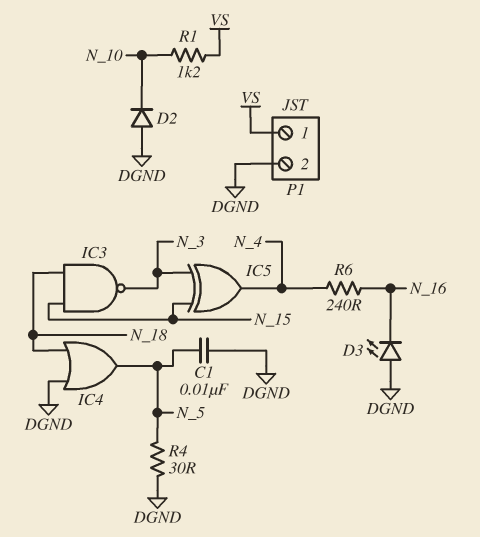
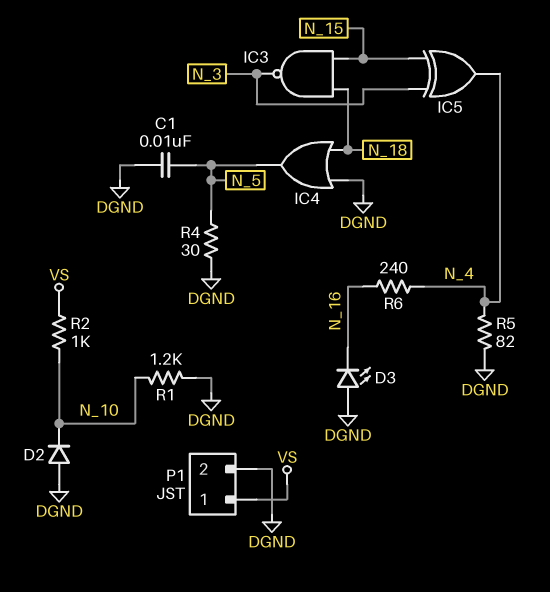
R1: 1.2k (N_10, VS) -> 1.2k (DGND, N_10)
R2: none -> 1k (N_10, VS)
R5: none -> 82 (DGND, N_4)

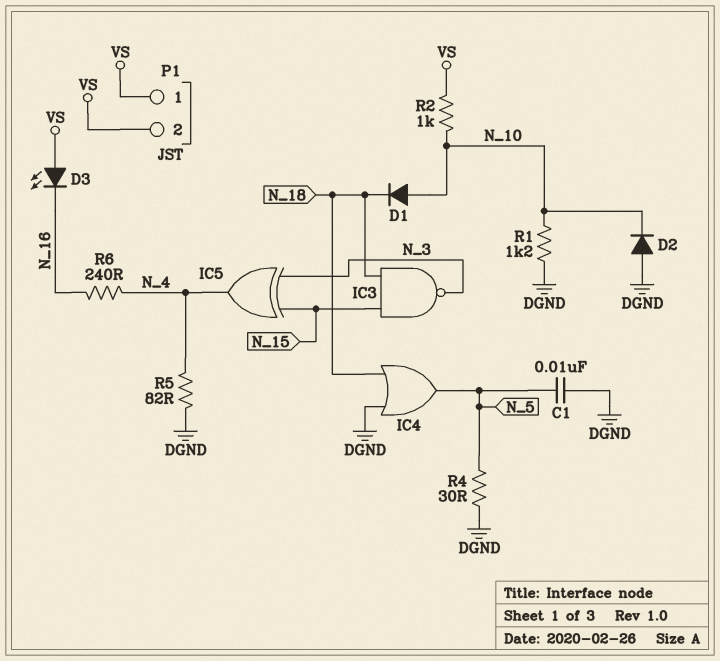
D1: none -> diode (A N_10, K N_18)
D3: LED (A DGND, K N_16) -> LED (A VS, K N_16)
P1 pin 2: DGND -> VS

